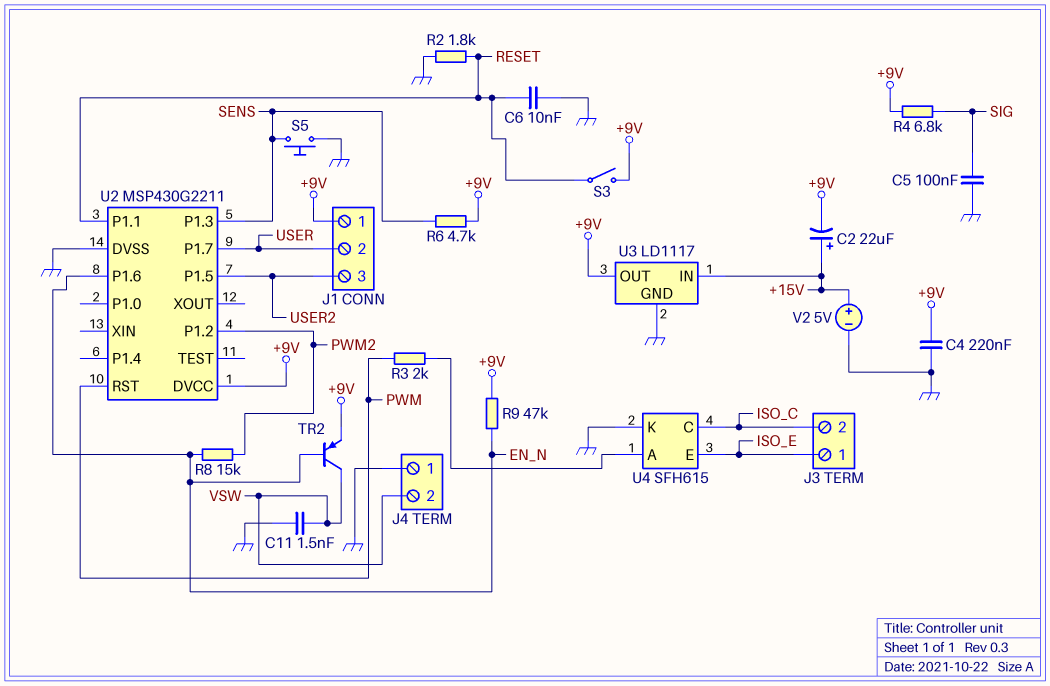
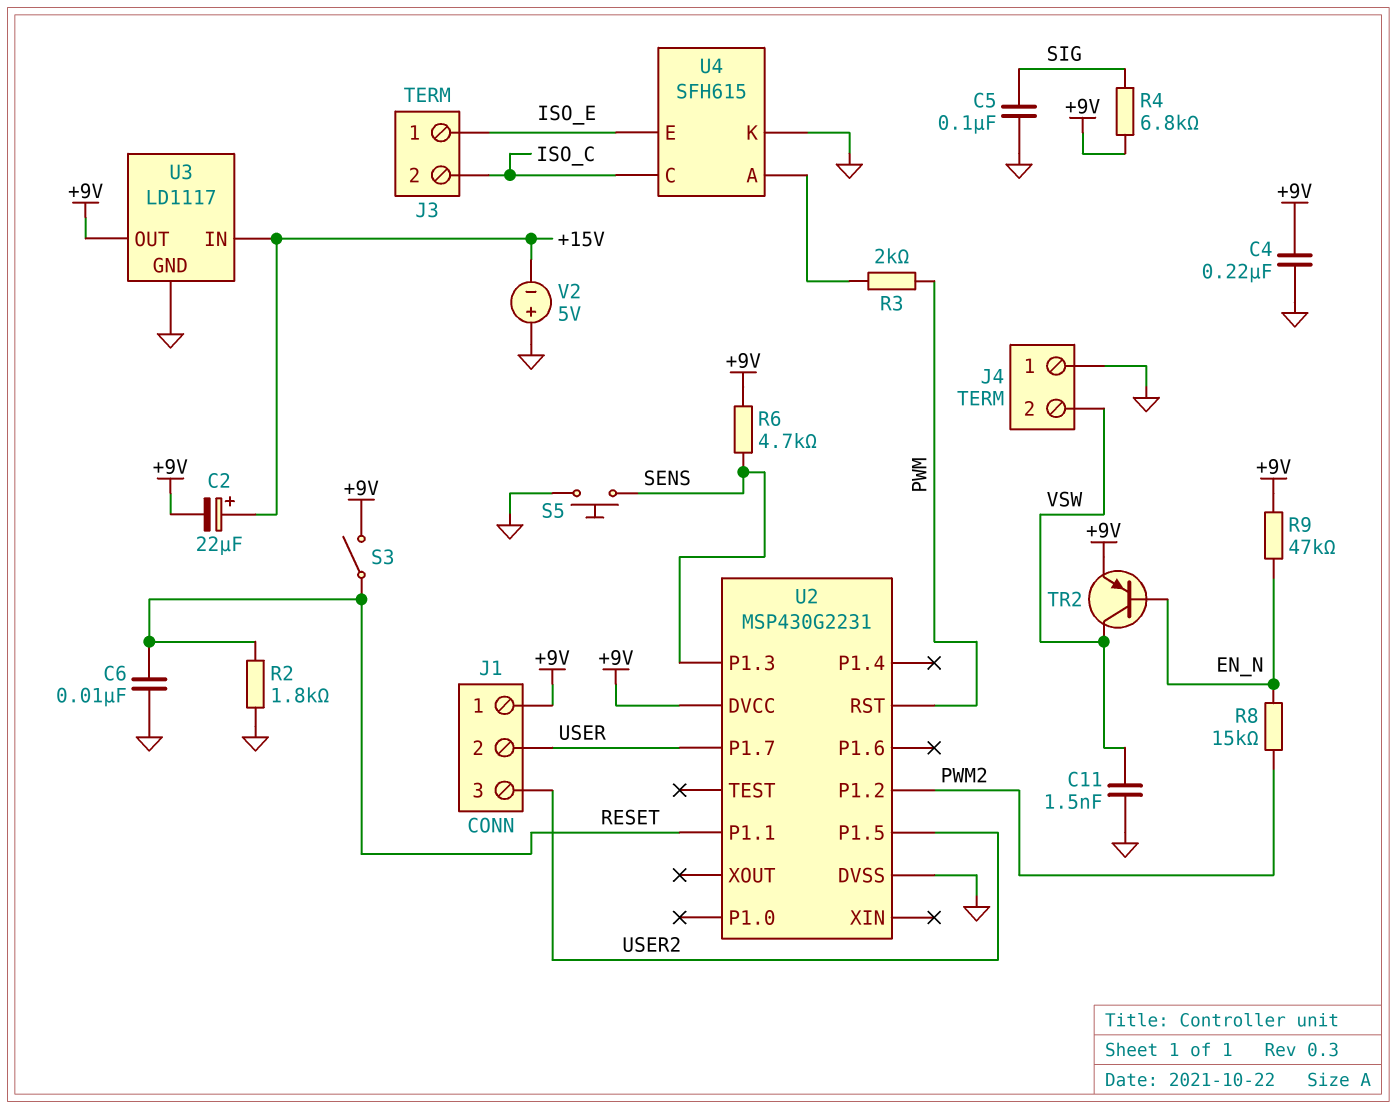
U2: MSP430G2211 -> MSP430G2231
U2 pin P1.6: EN_N -> none
V2: 5V (plus +15V, minus GND) -> 5V (plus GND, minus +15V)

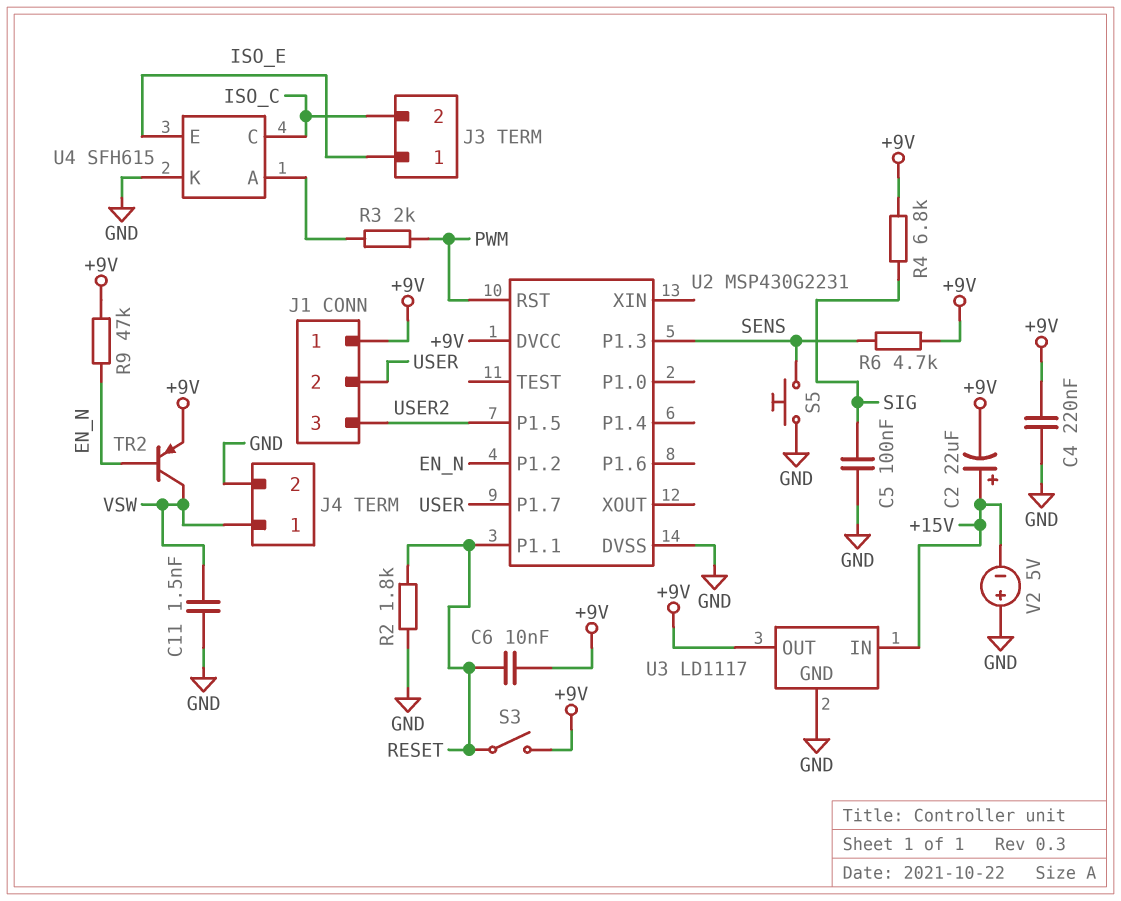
C6: 10nF (GND, RESET) -> 10nF (+9V, RESET)
J4 pin 1: GND -> VSW
J4 pin 2: VSW -> GND
R8: 15k (EN_N, PWM2) -> none
U2 pin P1.2: PWM2 -> EN_N

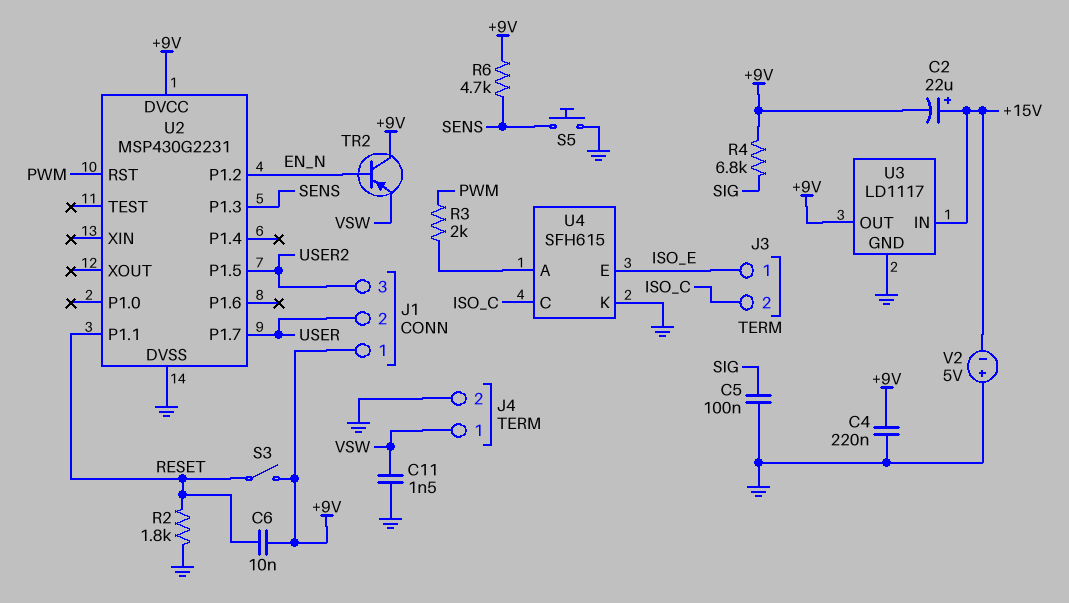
R9: 47k (+9V, EN_N) -> none
TR2: PNP (B EN_N, C VSW, E +9V) -> PNP (B EN_N, C +9V, E VSW)

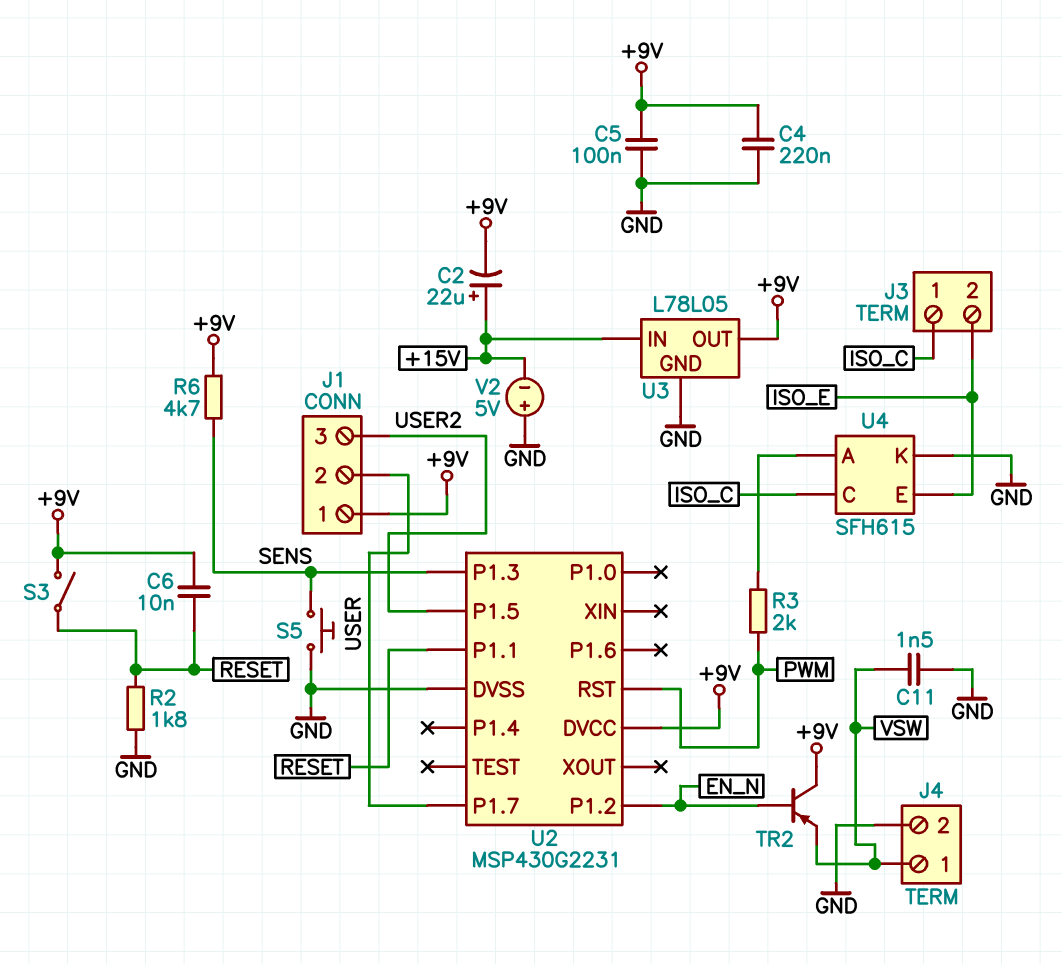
C5: 100nF (GND, SIG) -> 100nF (+9V, GND)
J3 pin 1: ISO_E -> ISO_C
J3 pin 2: ISO_C -> ISO_E
R4: 6.8k (+9V, SIG) -> none
U3: LD1117 -> L78L05

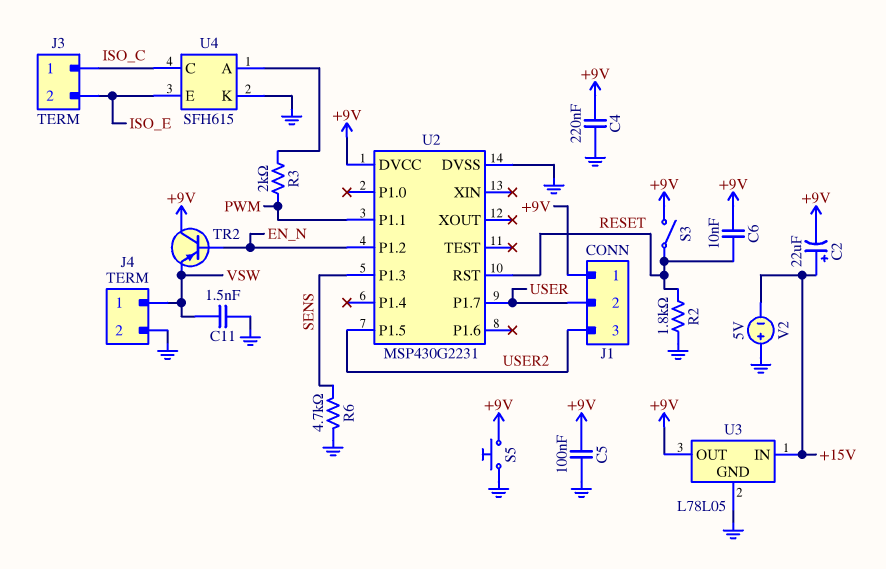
R6: 4.7k (+9V, SENS) -> 4.7k (GND, SENS)
S5: button (GND, SENS) -> button (+9V, GND)
U2 pin P1.1: RESET -> PWM
U2 pin RST: PWM -> RESET

